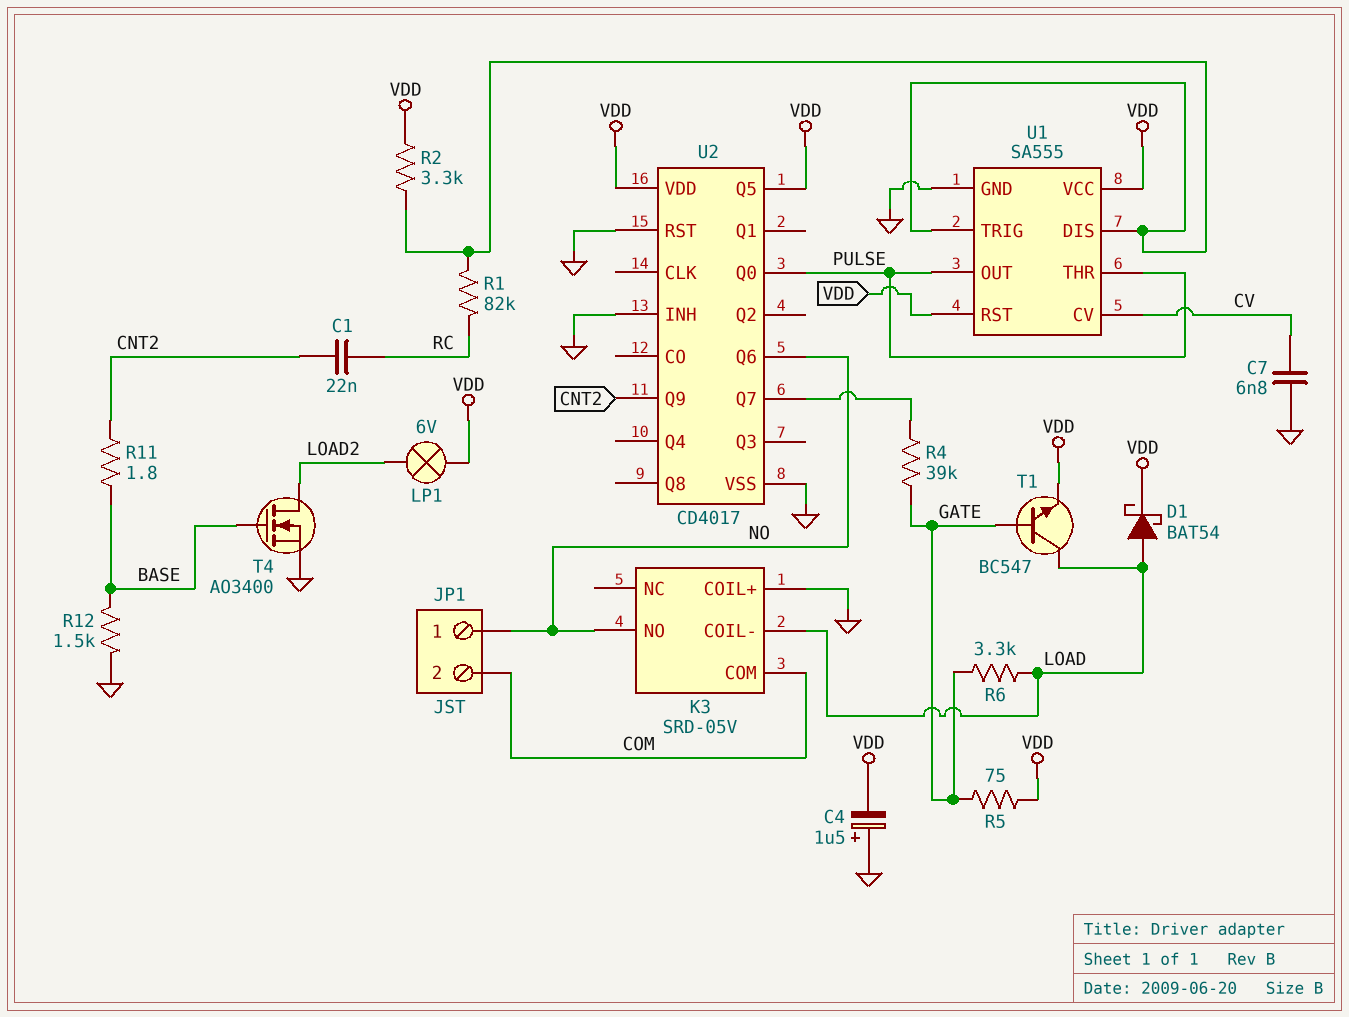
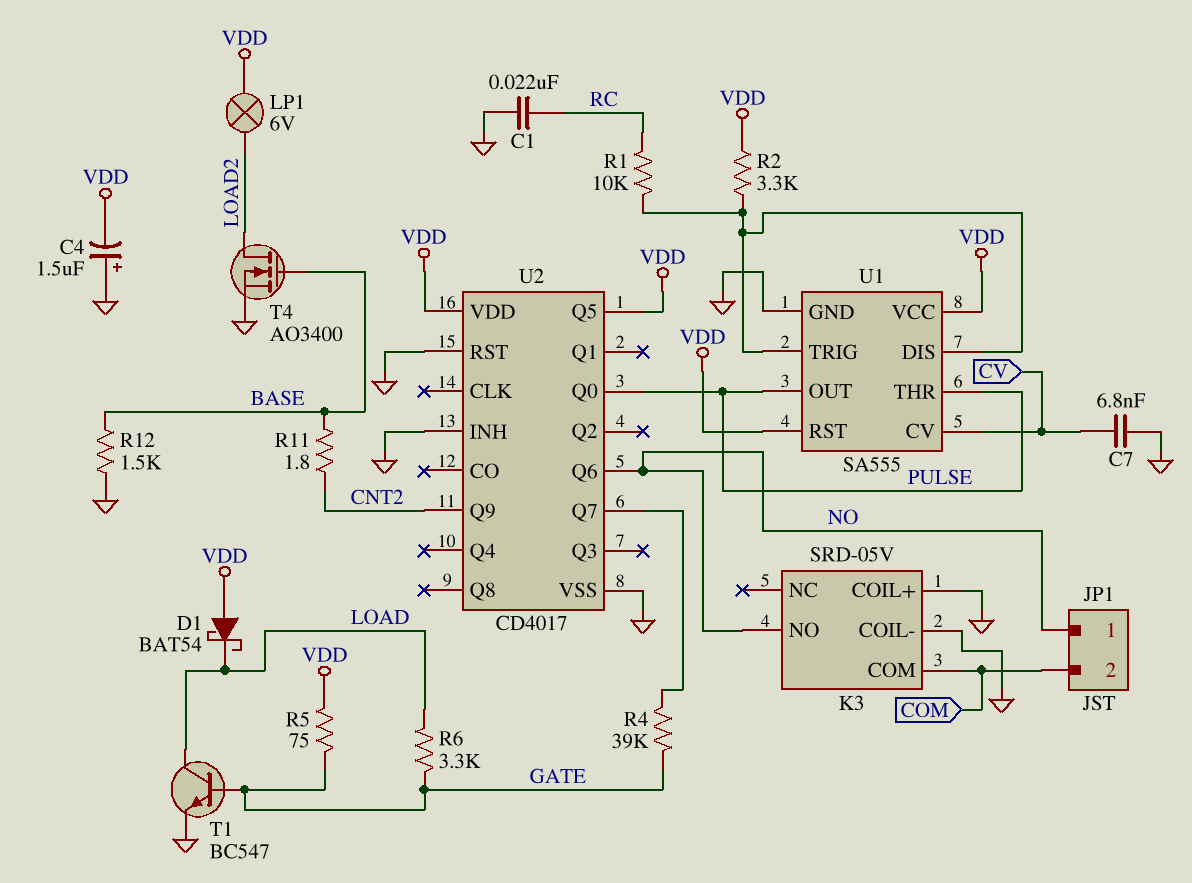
C1: 22nF (CNT2, RC) -> 22nF (GND, RC)
D1: schottky BAT54 (A LOAD, K VDD) -> schottky BAT54 (A VDD, K LOAD)
K3 pin COIL-: LOAD -> GND
R1: 82k (RC, U1/DIS) -> 10k (RC, U1/DIS)
T1: NPN BC547 (B GATE, C LOAD, E VDD) -> NPN BC547 (B GATE, C LOAD, E GND)

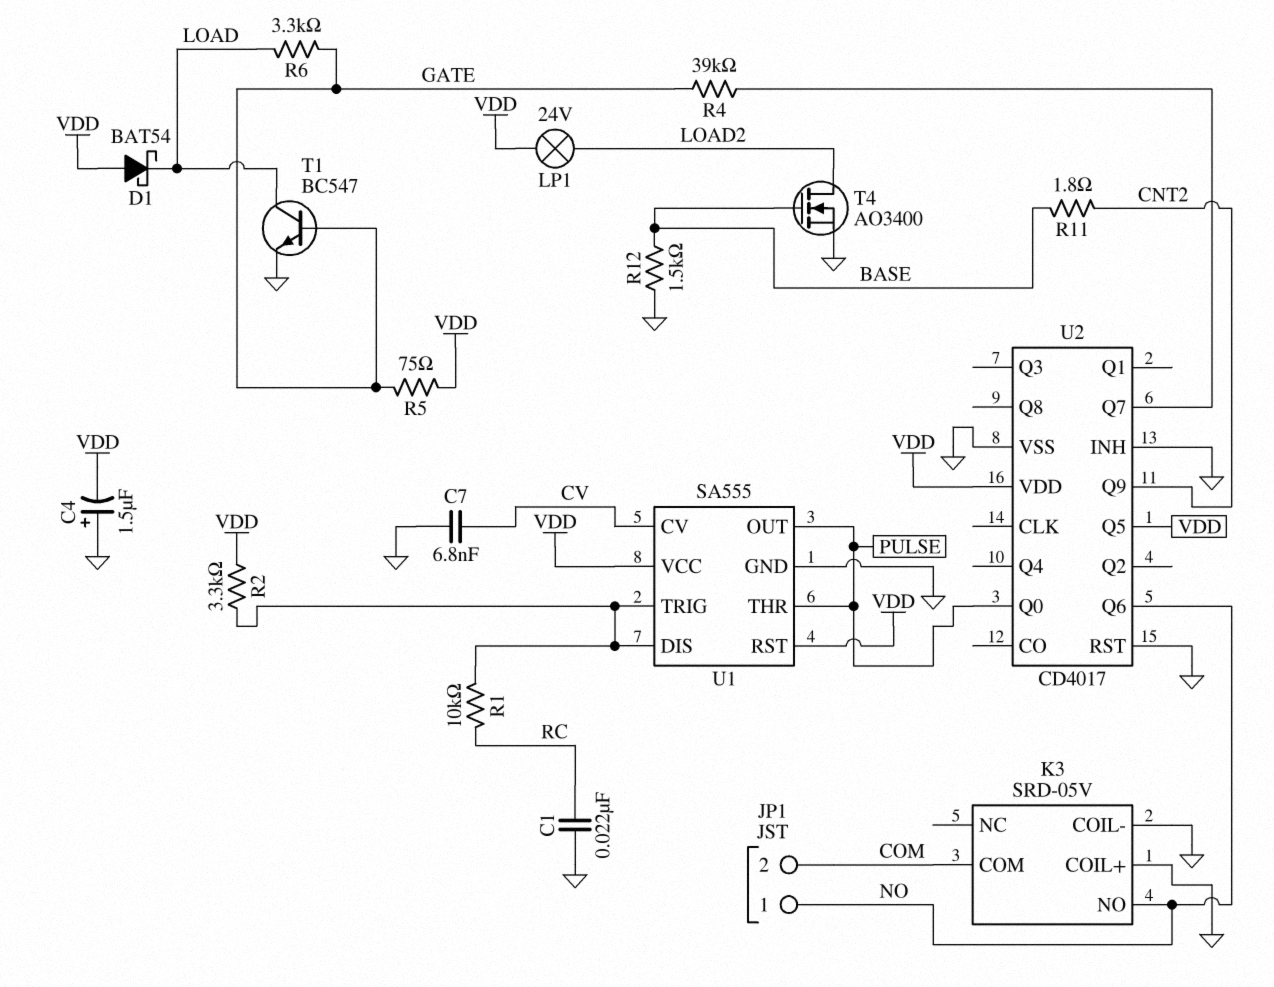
LP1: lamp 6V (LOAD2, VDD) -> lamp 24V (LOAD2, VDD)

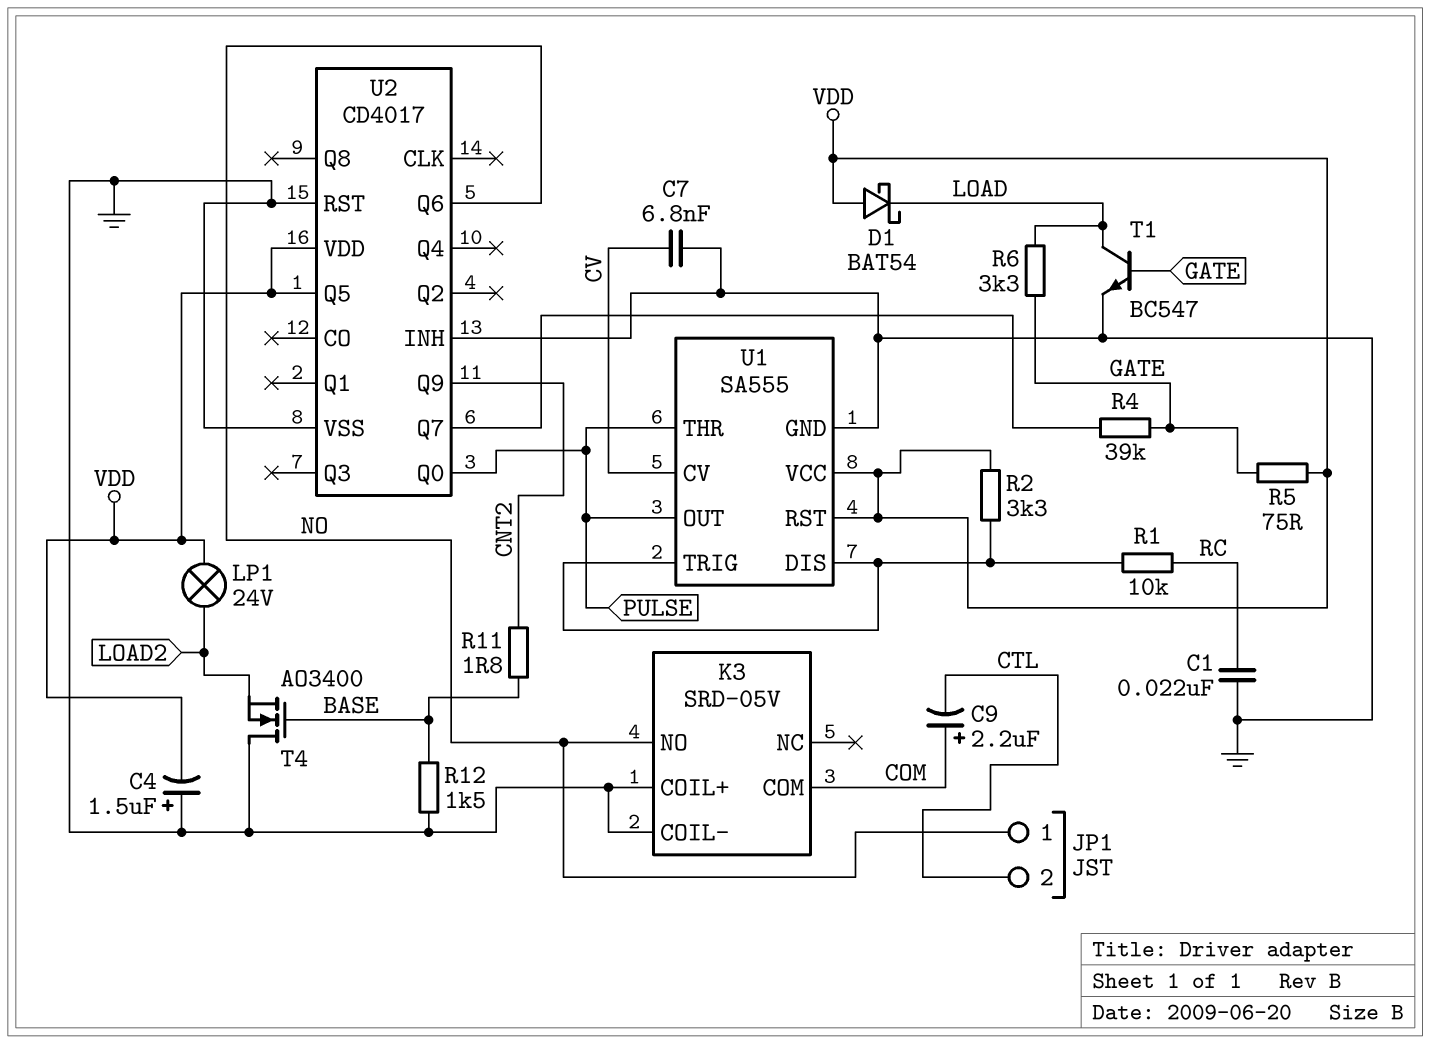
C9: none -> 2.2uF (plus COM, minus CTL)
JP1 pin 2: COM -> CTL
T4: NMOS AO3400 (G BASE, D LOAD2, S GND) -> NMOS AO3400 (G BASE, D GND, S LOAD2)

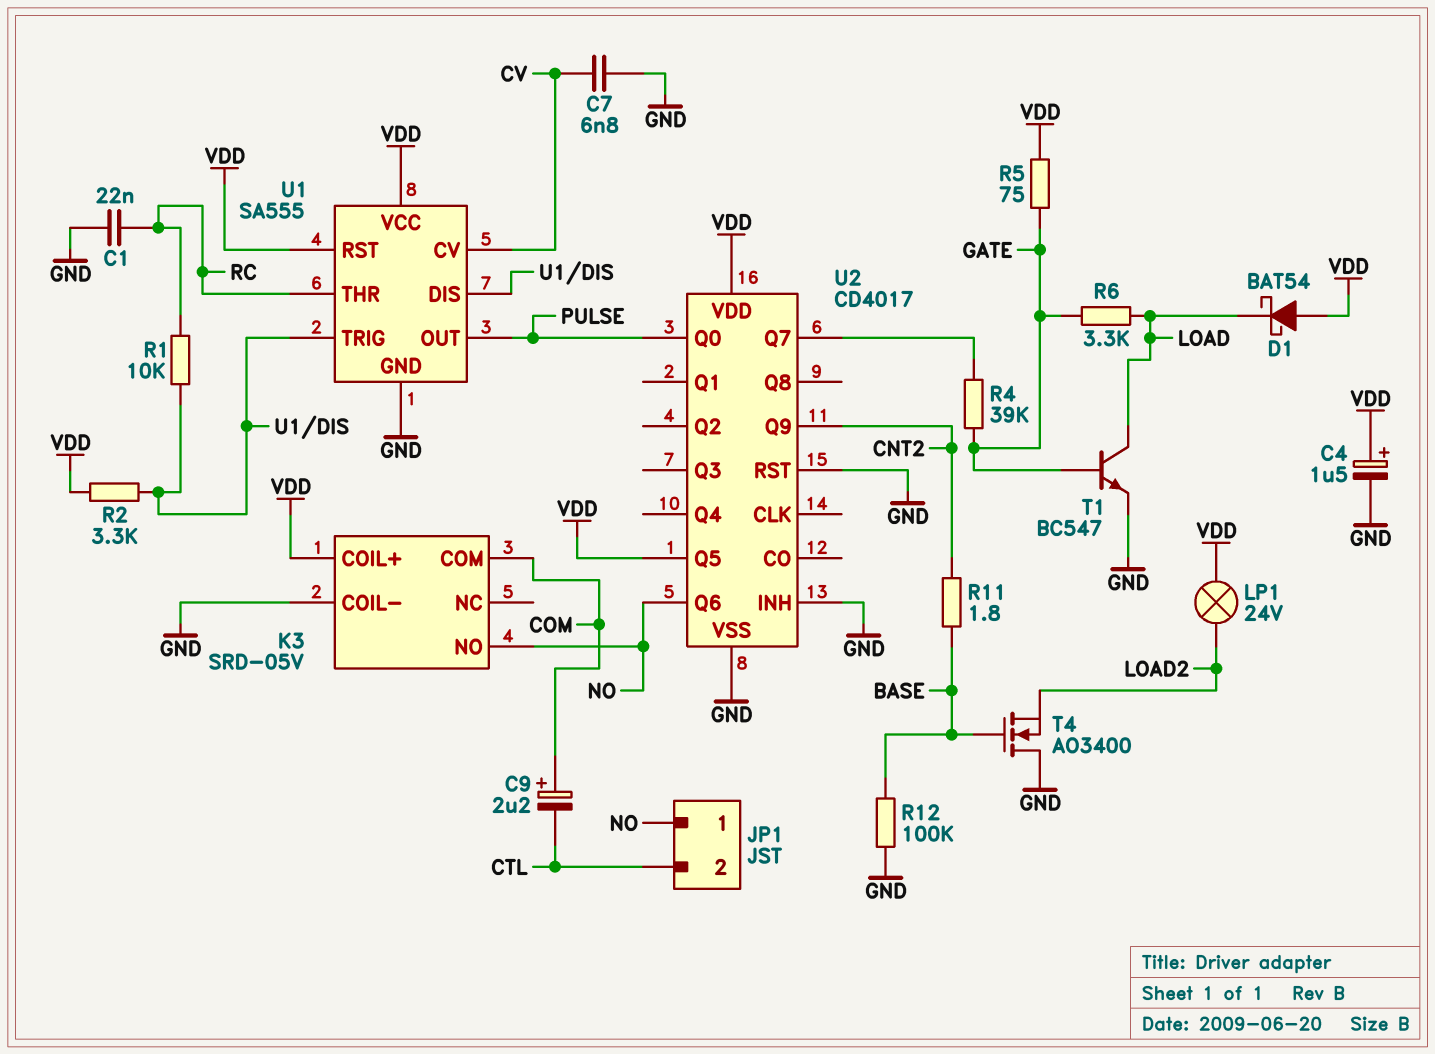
C4: 1.5uF (plus GND, minus VDD) -> 1.5uF (plus VDD, minus GND)
K3 pin COIL+: GND -> VDD
R12: 1.5k (BASE, GND) -> 100k (BASE, GND)
U1 pin THR: PULSE -> RC

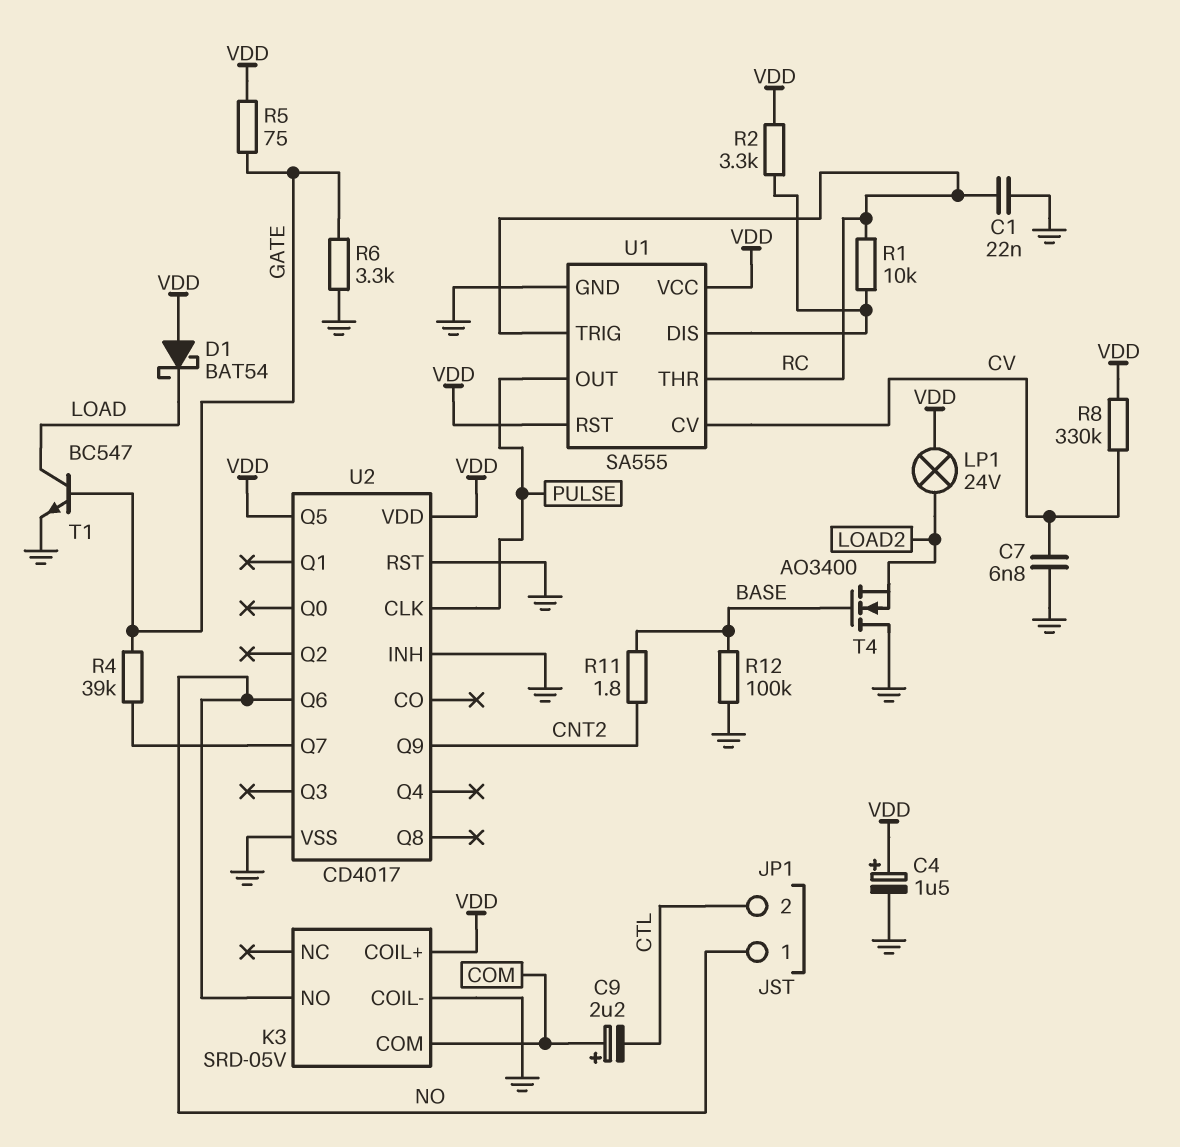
R6: 3.3k (GATE, LOAD) -> 3.3k (GATE, GND)
R8: none -> 330k (CV, VDD)
U1 pin TRIG: U1/DIS -> RC
U2 pin CLK: none -> PULSE
U2 pin Q0: PULSE -> none

